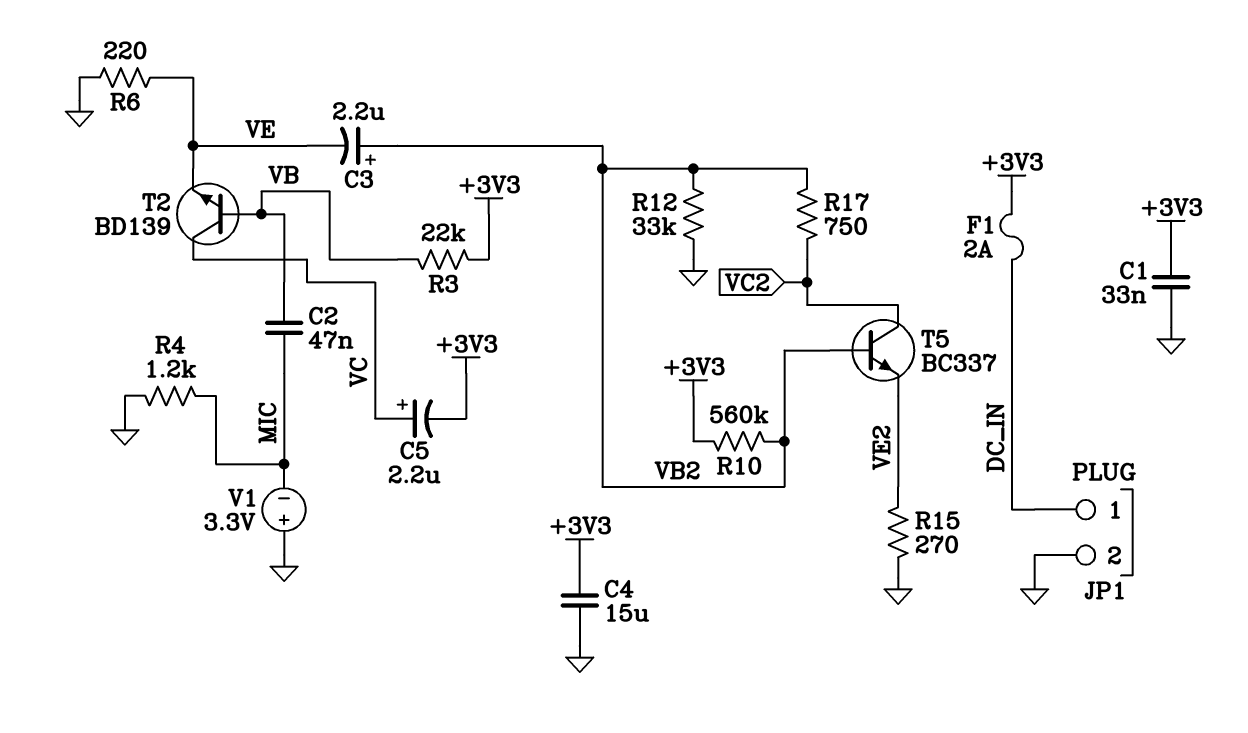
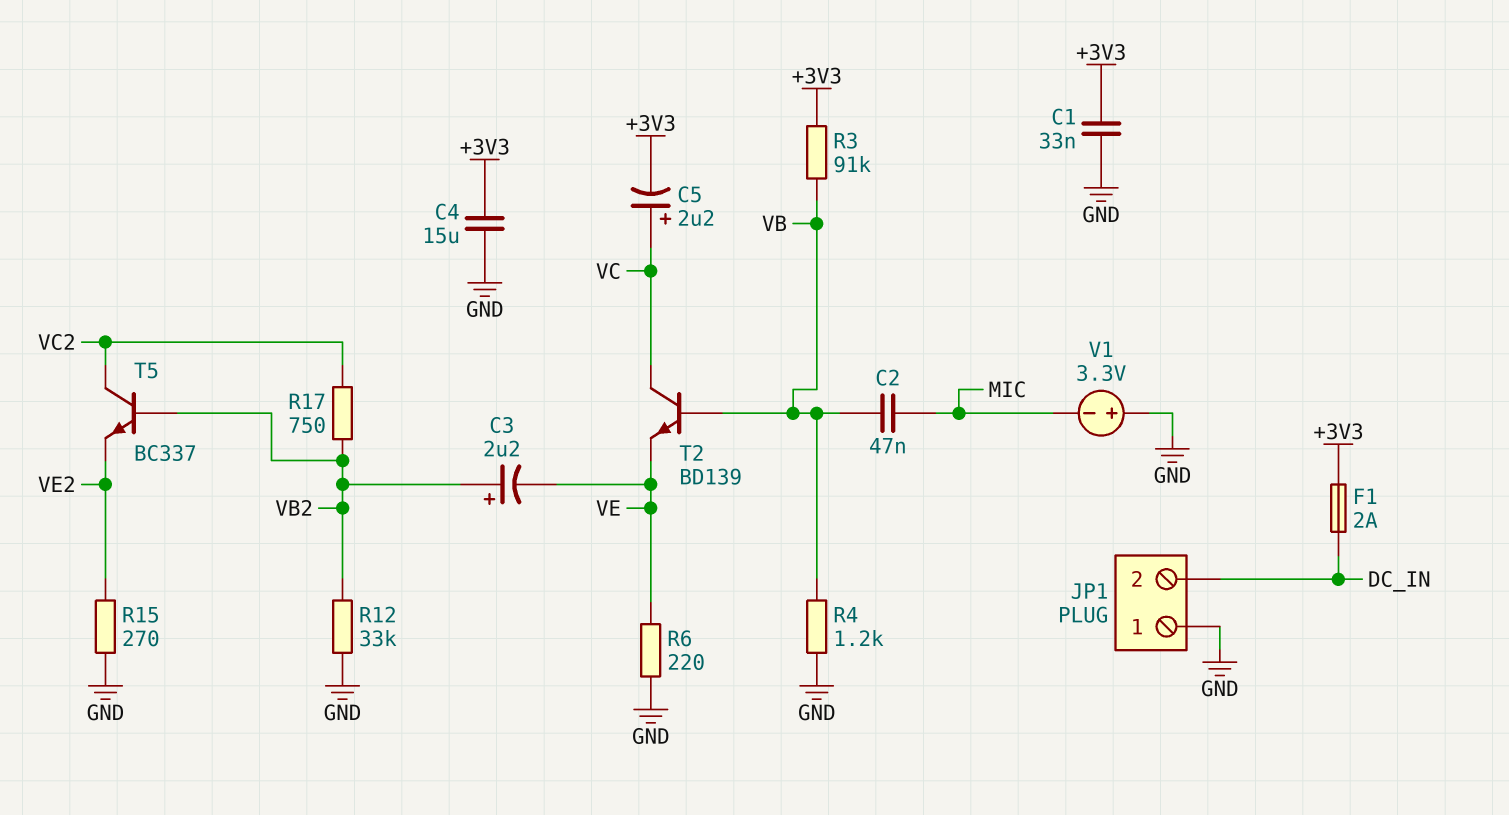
JP1 pin 1: DC_IN -> GND
JP1 pin 2: GND -> DC_IN
R3: 22k (+3V3, VB) -> 91k (+3V3, VB)
R4: 1.2k (GND, MIC) -> 1.2k (GND, VB)
R10: 560k (+3V3, VB2) -> none

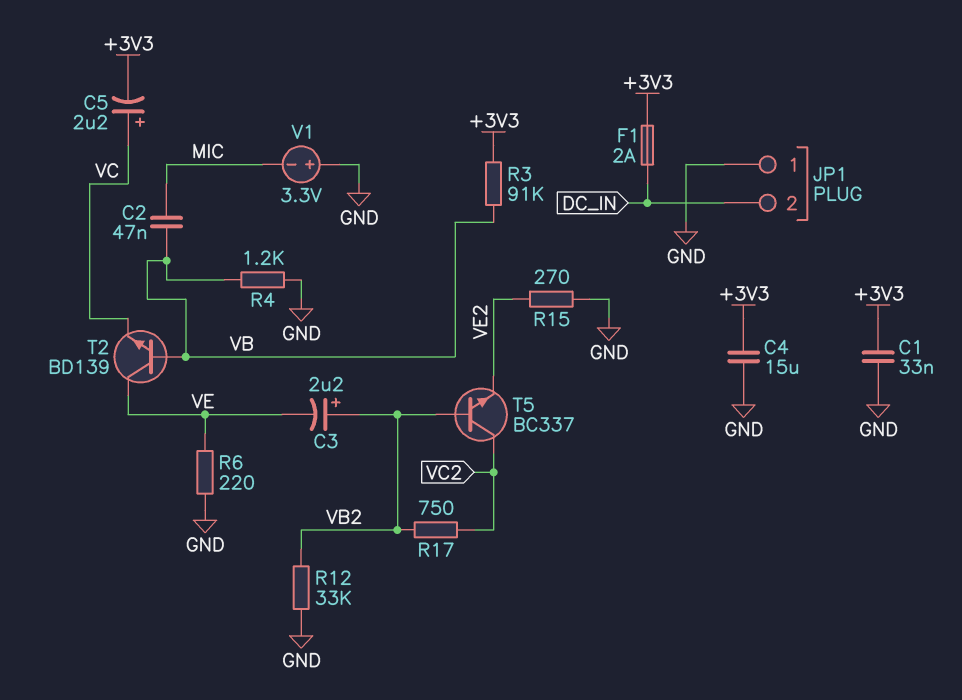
T2: NPN BD139 (B VB, C VC, E VE) -> NPN BD139 (B VB, C VE, E VC)

